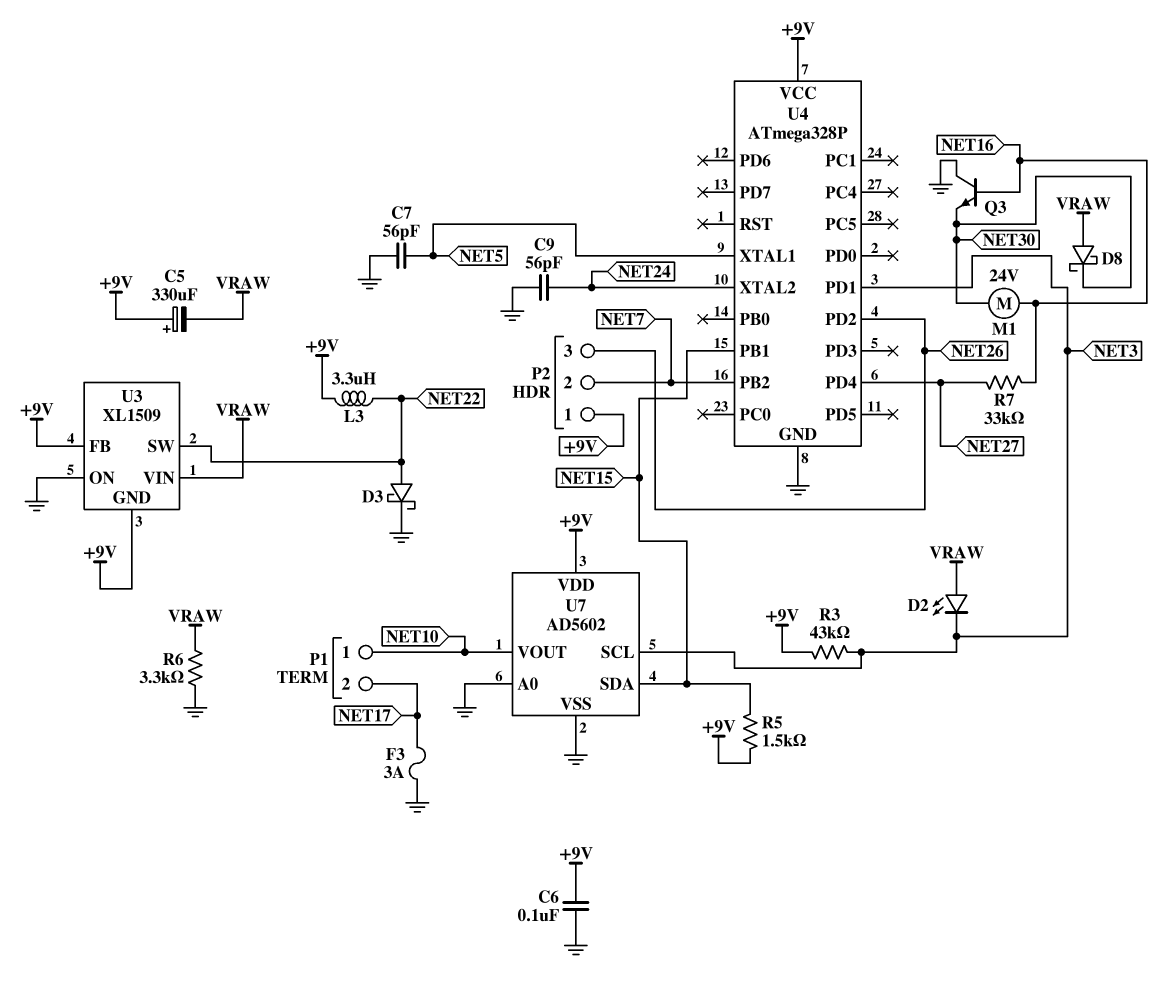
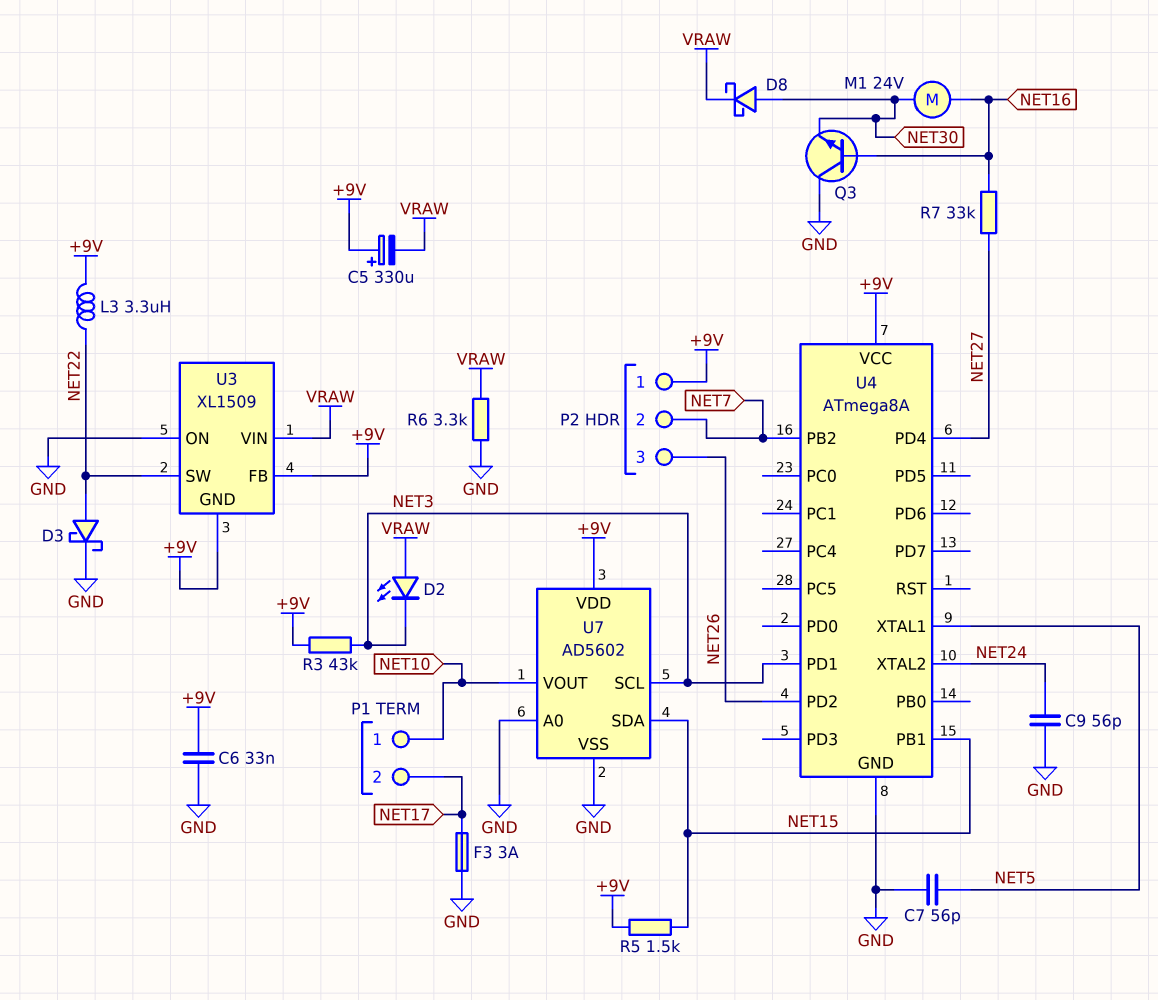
C6: 100nF (+9V, GND) -> 33nF (+9V, GND)
D8: schottky (A VRAW, K NET30) -> schottky (A NET30, K VRAW)
U4: ATmega328P -> ATmega8A

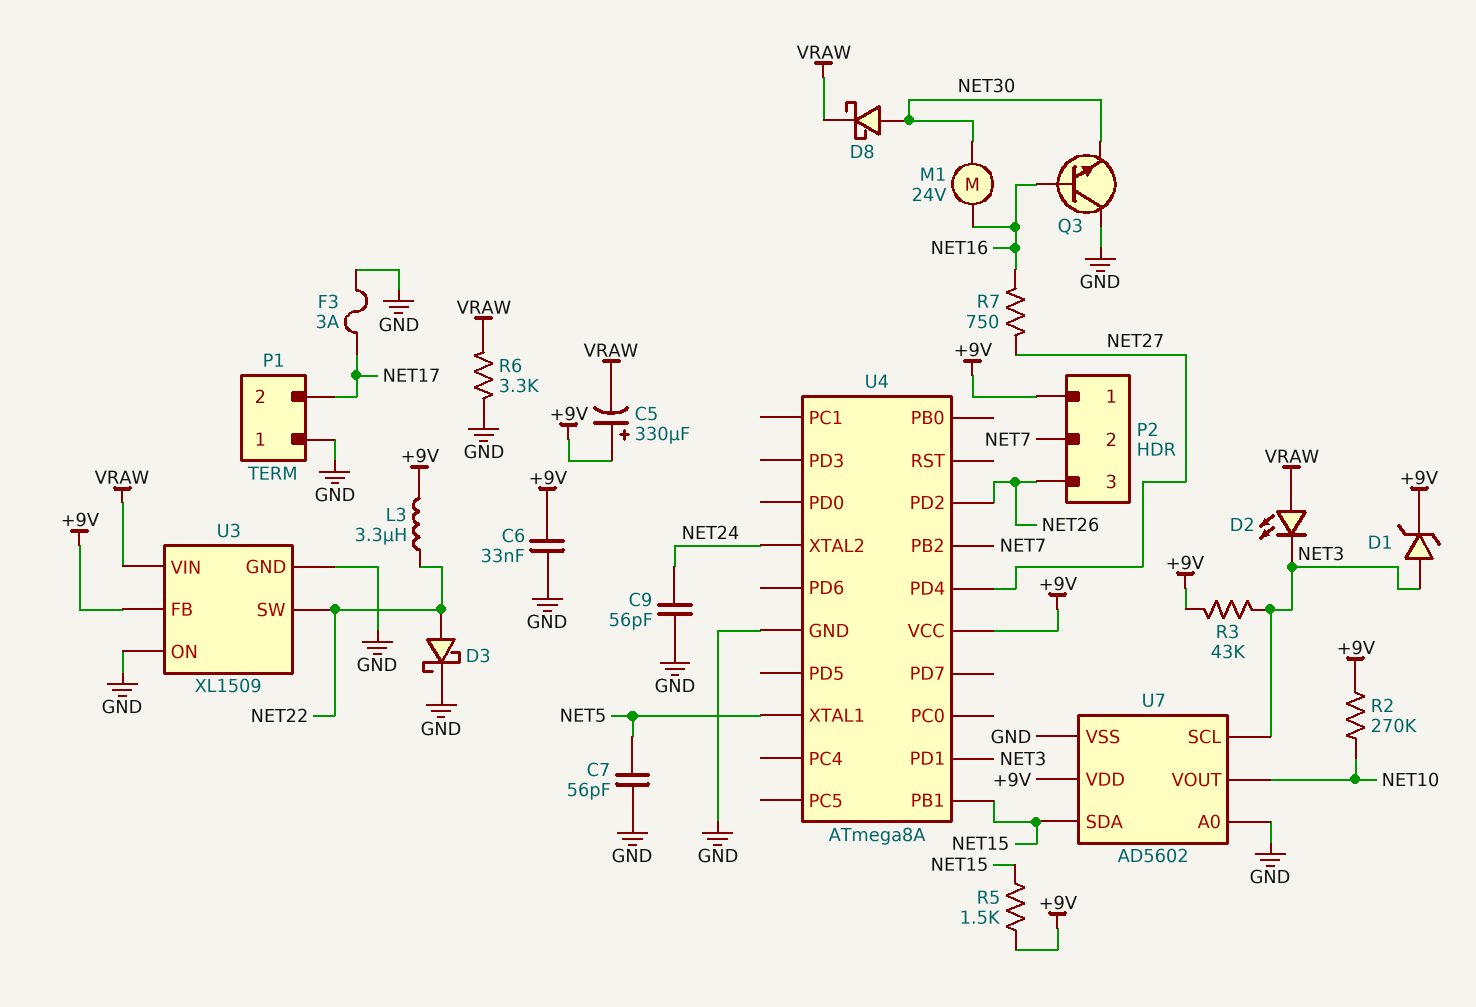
D1: none -> zener (A NET3, K +9V)
P1 pin 1: NET10 -> GND
R2: none -> 270k (+9V, NET10)
R7: 33k (NET16, NET27) -> 750 (NET16, NET27)
U3 pin GND: +9V -> GND

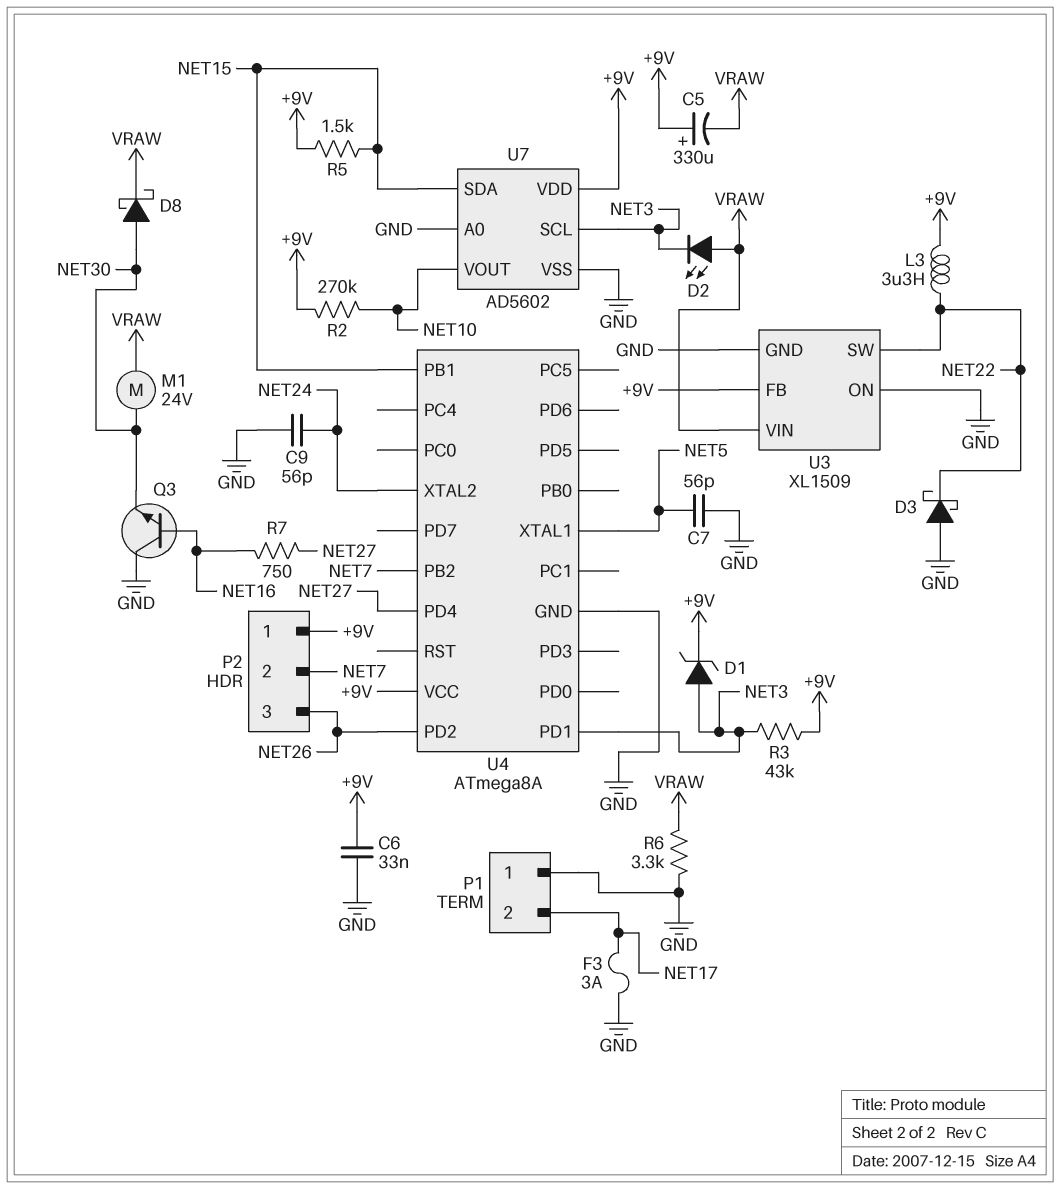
D3: schottky (A NET22, K GND) -> schottky (A GND, K NET22)
M1: motor 24V (NET16, NET30) -> motor 24V (NET30, VRAW)

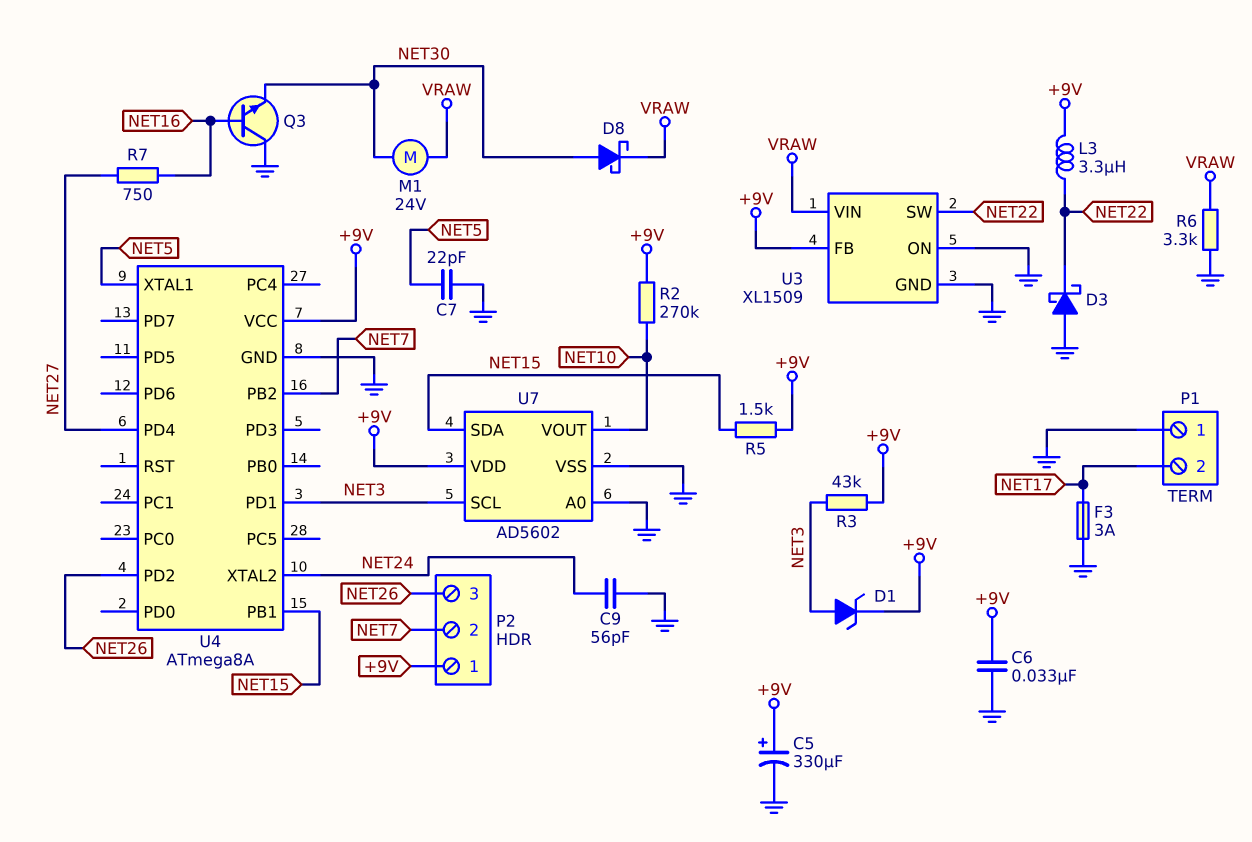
C5: 330uF (plus +9V, minus VRAW) -> 330uF (plus +9V, minus GND)
C7: 56pF (GND, NET5) -> 22pF (GND, NET5)
D2: LED (A VRAW, K NET3) -> none

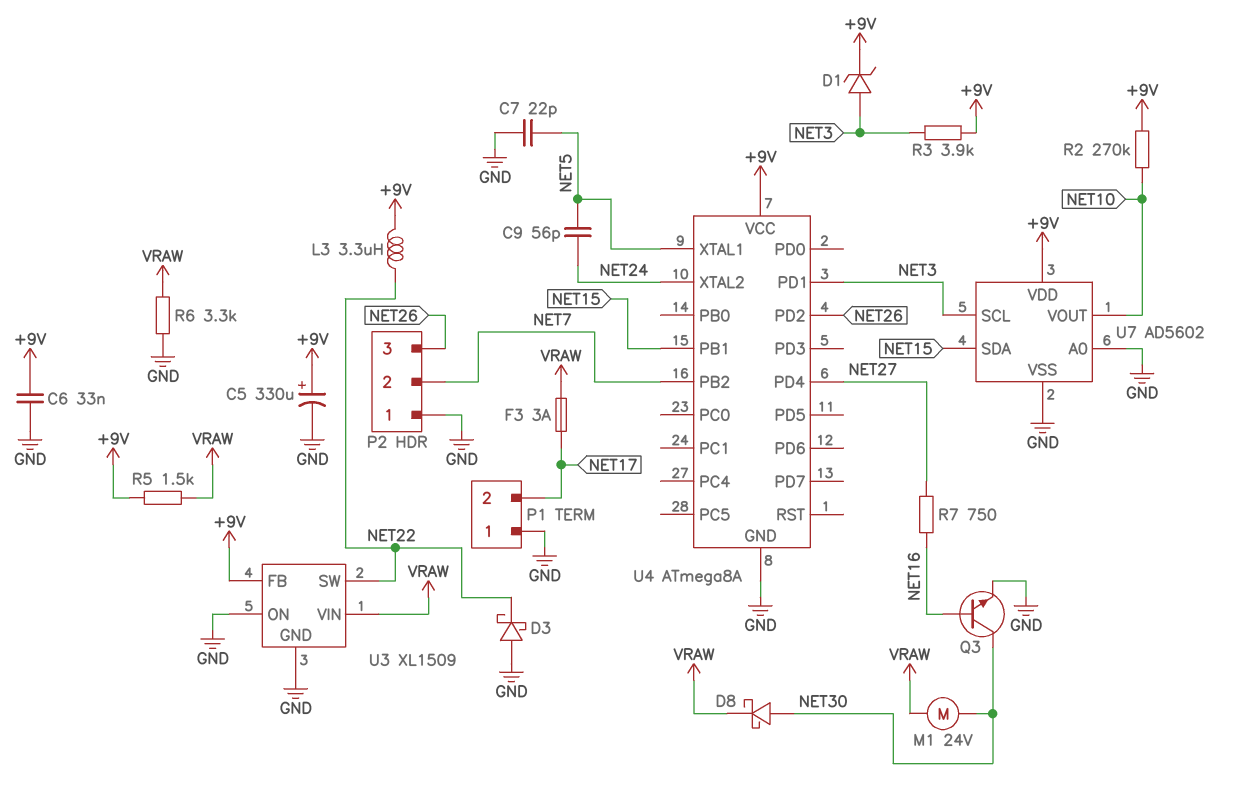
C9: 56pF (GND, NET24) -> 56pF (NET5, NET24)
F3: 3A (GND, NET17) -> 3A (NET17, VRAW)
P2 pin 1: +9V -> GND
Q3: NPN (B NET16, C GND, E NET30) -> NPN (B NET16, C NET30, E GND)
R3: 43k (+9V, NET3) -> 3.9k (+9V, NET3)
R5: 1.5k (+9V, NET15) -> 1.5k (+9V, VRAW)

